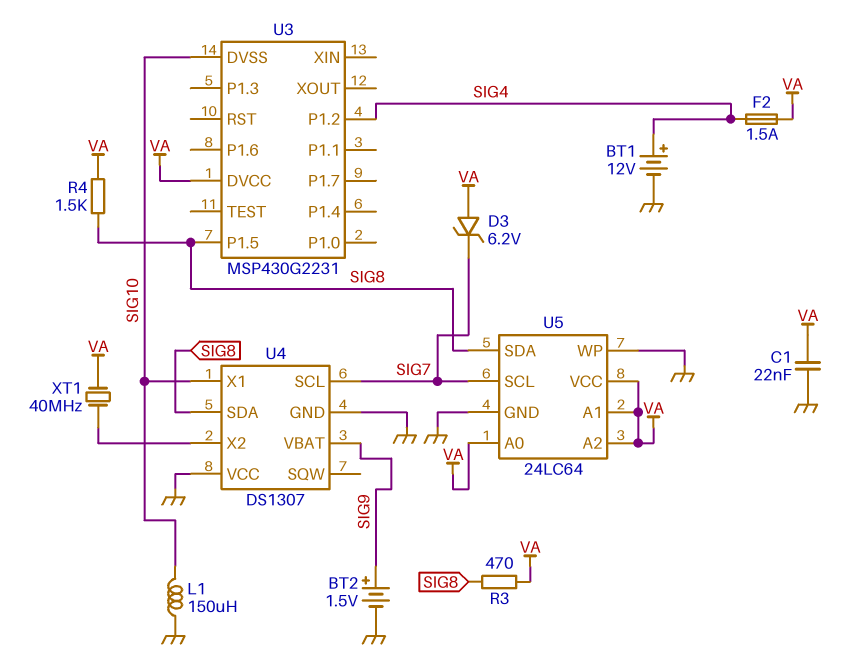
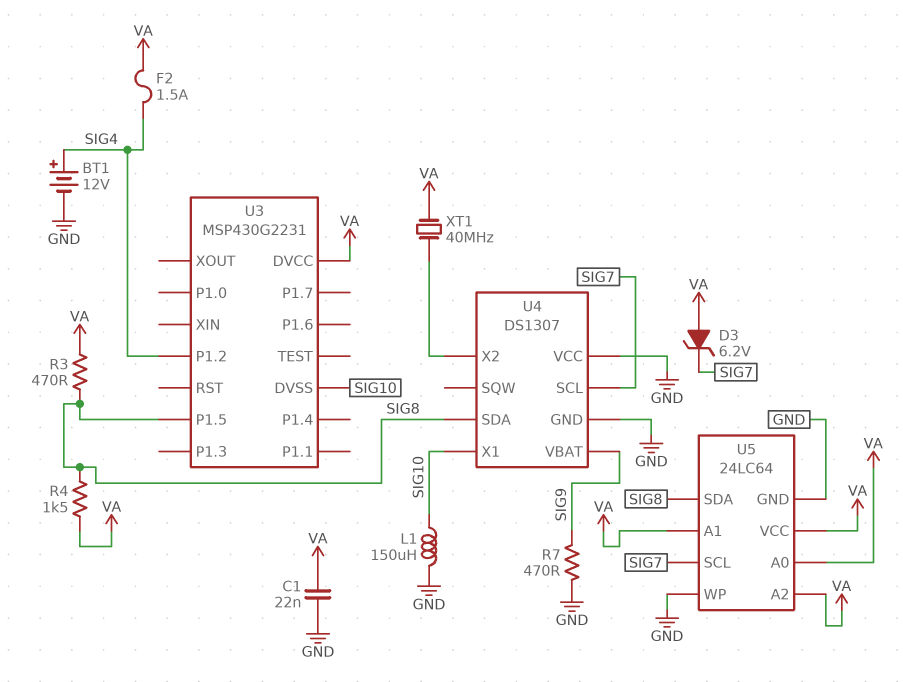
BT2: 1.5V (plus SIG9, minus GND) -> none
R7: none -> 470 (GND, SIG9)

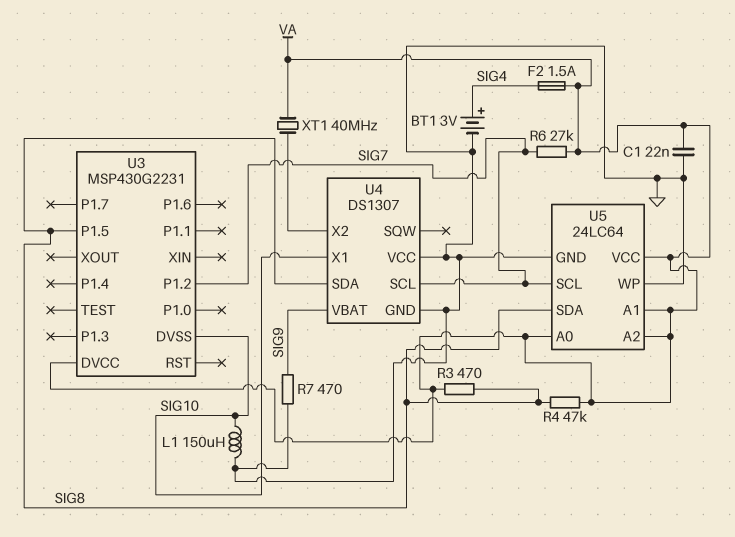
BT1: 12V (plus SIG4, minus GND) -> 3V (plus SIG4, minus GND)
D3: zener 6.2V (A VA, K SIG7) -> none
R4: 1.5k (SIG8, VA) -> 47k (SIG8, VA)
R6: none -> 27k (SIG7, VA)
U3 pin P1.2: SIG4 -> SIG7

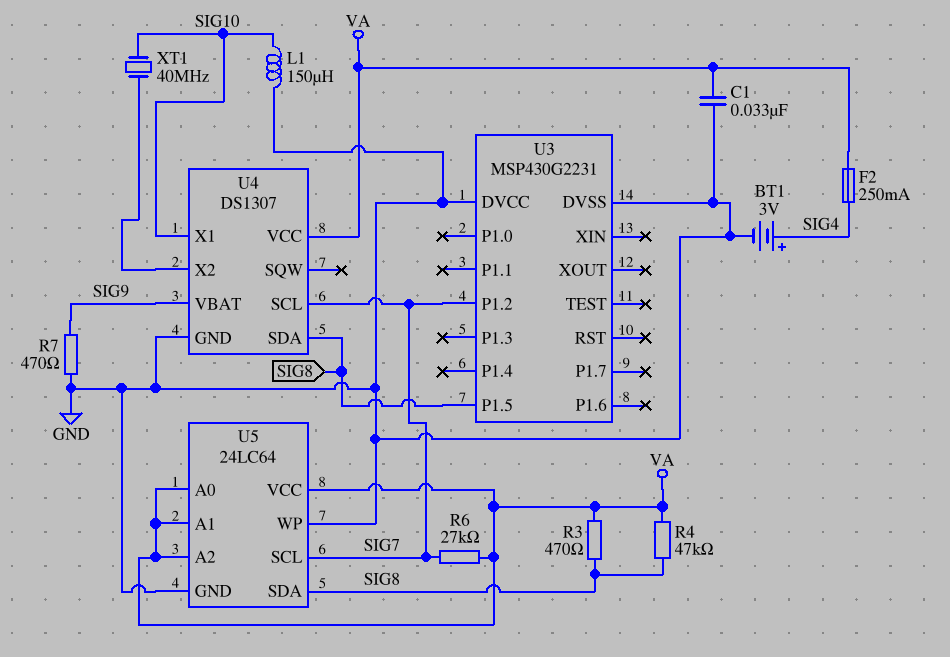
C1: 22nF (GND, VA) -> 33nF (GND, VA)
F2: 1.5A (SIG4, VA) -> 250mA (SIG4, VA)
U3 pin DVCC: VA -> GND
U3 pin DVSS: SIG10 -> GND
U4 pin VCC: GND -> VA
XT1: 40MHz (U4/X2, VA) -> 40MHz (SIG10, U4/X2)

